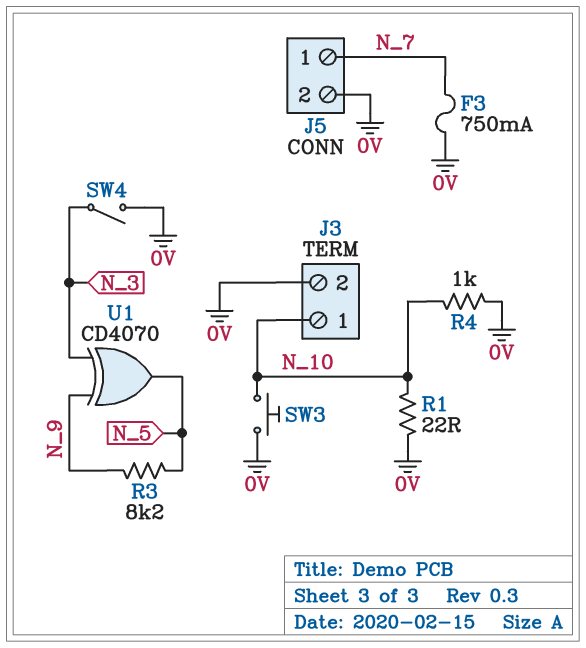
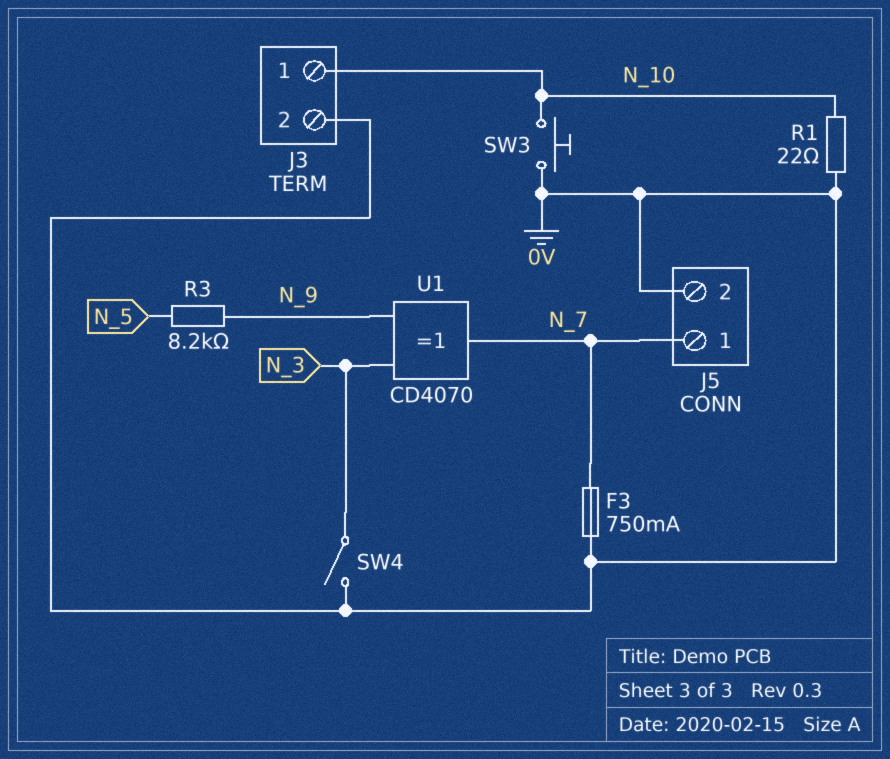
R4: 1k (0V, N_10) -> none
U1: XOR CD4070 (in N_3, in N_9, out N_5) -> XOR CD4070 (in N_3, in N_9, out N_7)

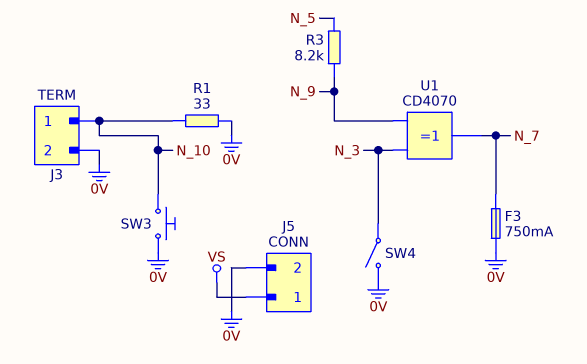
J5 pin 1: N_7 -> VS
R1: 22 (0V, N_10) -> 33 (0V, N_10)

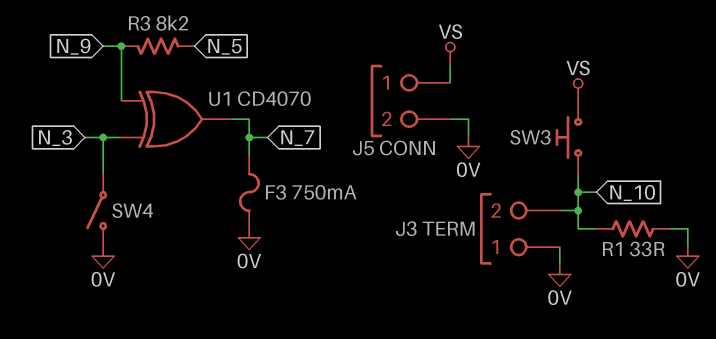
J3 pin 1: N_10 -> 0V
J3 pin 2: 0V -> N_10
SW3: button (0V, N_10) -> button (N_10, VS)

